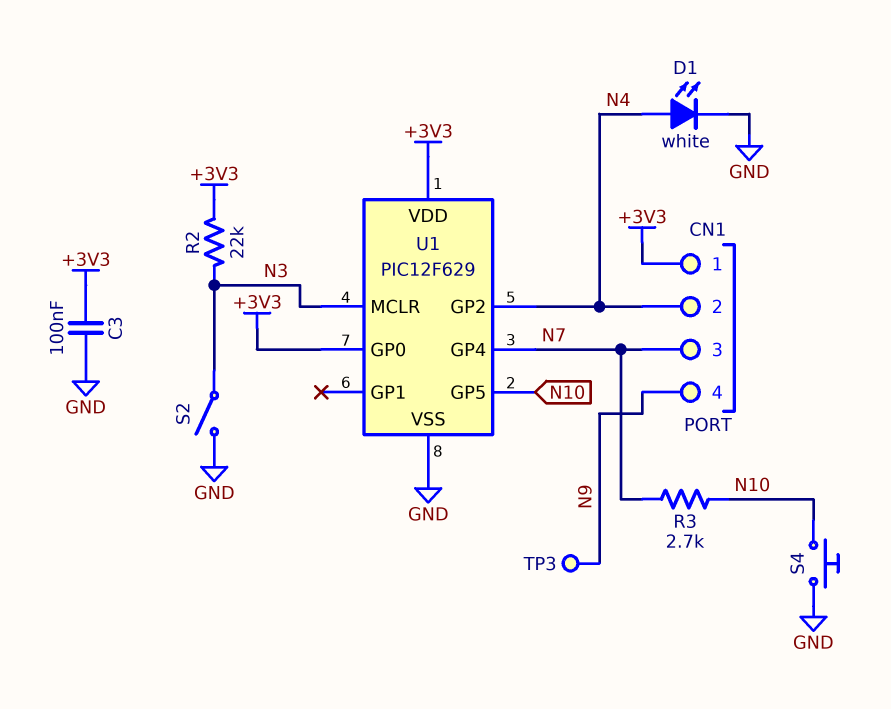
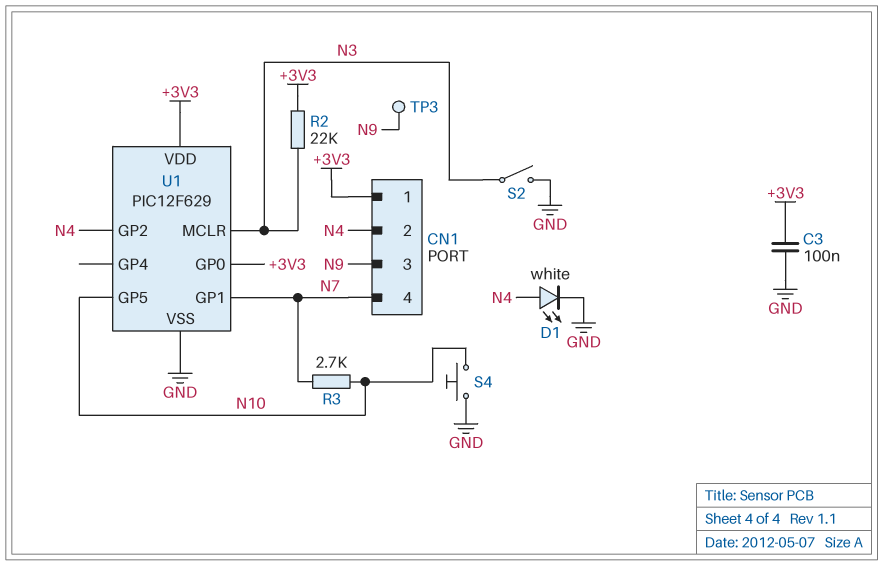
CN1 pin 3: N7 -> N9
CN1 pin 4: N9 -> N7
U1 pin GP1: none -> N7
U1 pin GP4: N7 -> none

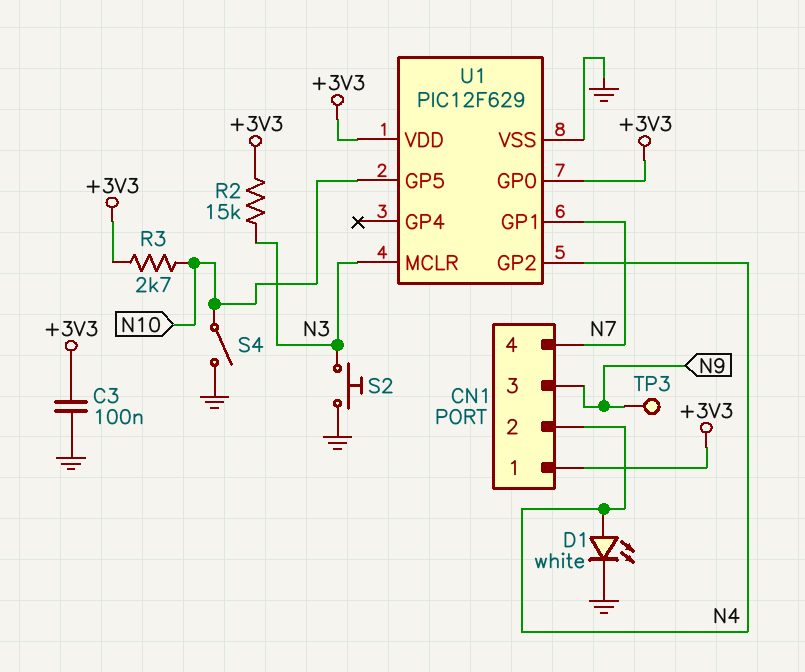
R2: 22k (+3V3, N3) -> 15k (+3V3, N3)
R3: 2.7k (N7, N10) -> 2.7k (+3V3, N10)
S2: switch (GND, N3) -> button (GND, N3)
S4: button (GND, N10) -> switch (GND, N10)

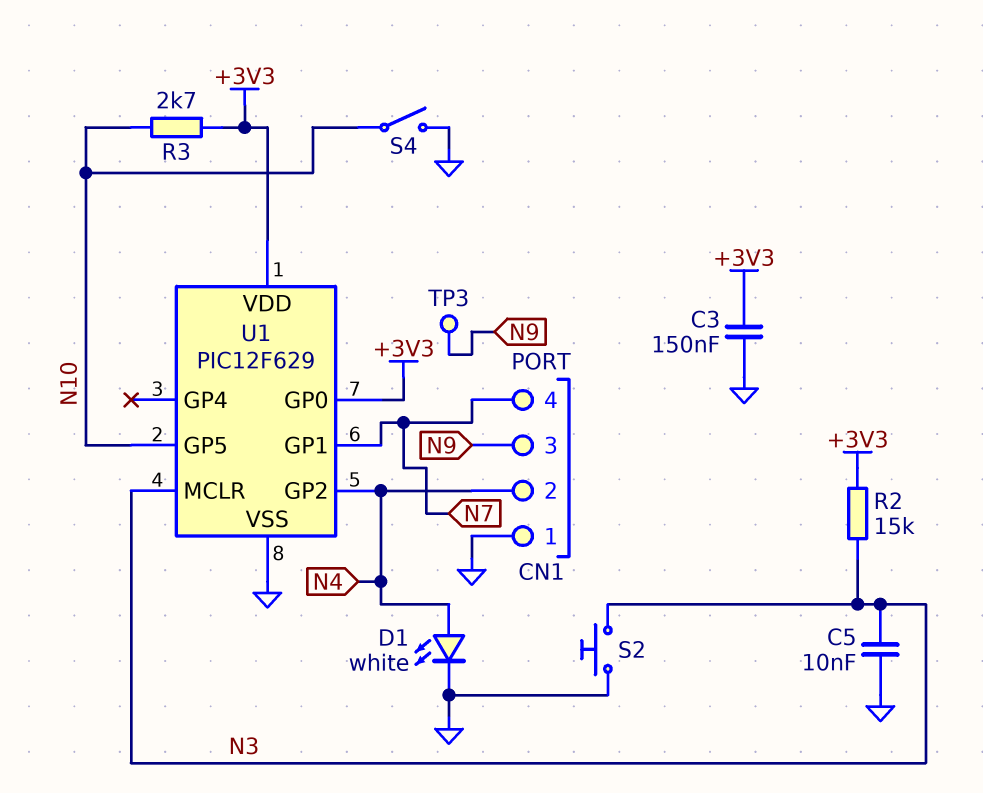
C3: 100nF (+3V3, GND) -> 150nF (+3V3, GND)
C5: none -> 10nF (GND, N3)
CN1 pin 1: +3V3 -> GND

